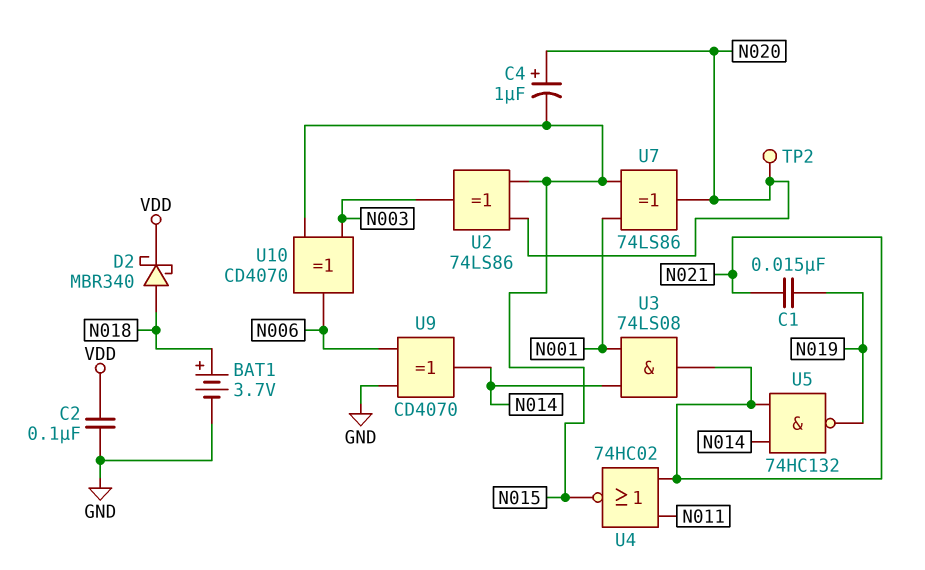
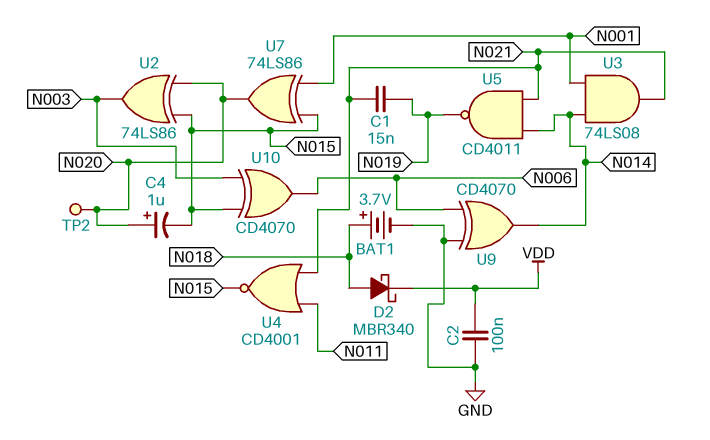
U4: NOR 74HC02 (in N011, in N021, out N015) -> NOR CD4001 (in N011, in N021, out N015)
U5: NAND 74HC132 (in N014, in N021, out N019) -> NAND CD4011 (in N014, in N021, out N019)

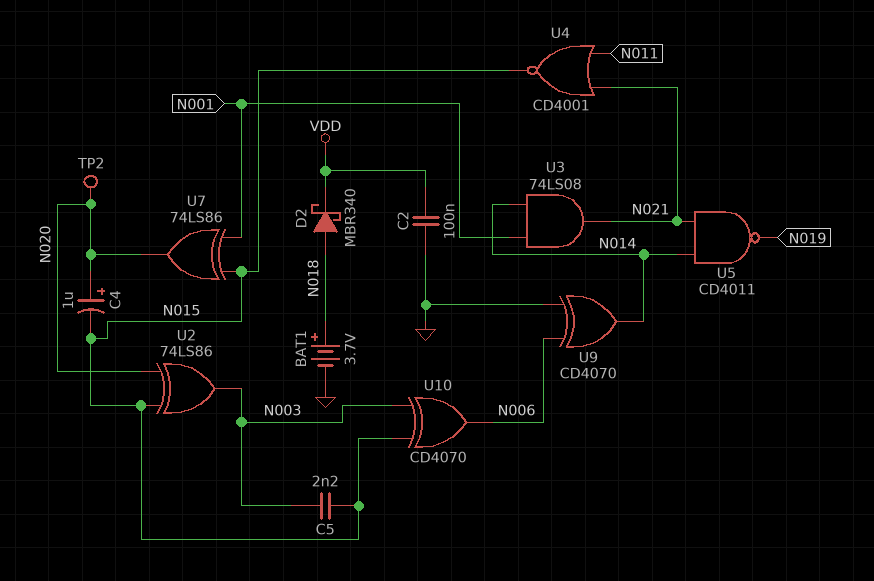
C1: 15nF (N019, N021) -> none
C5: none -> 2.2nF (N003, N015)

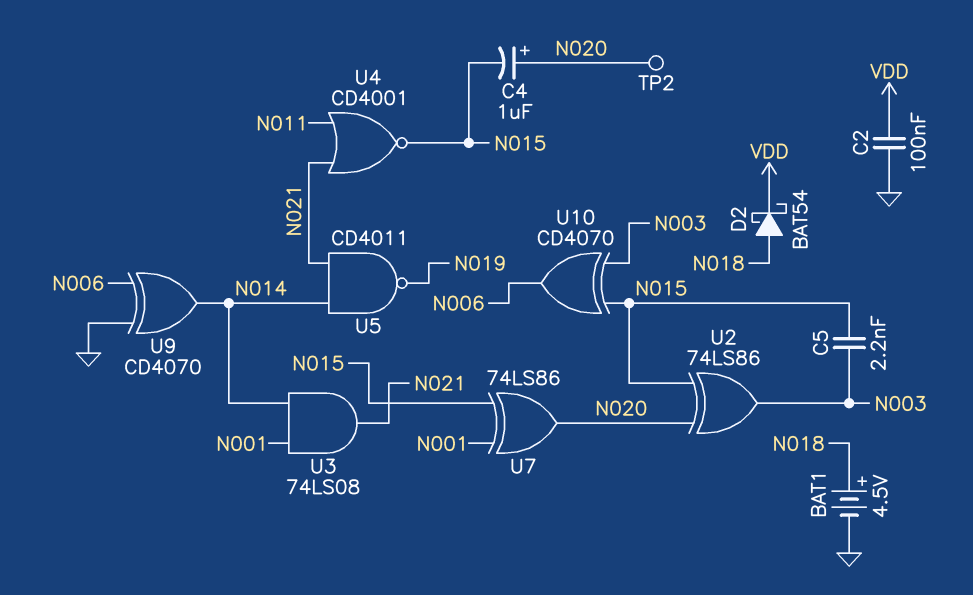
BAT1: 3.7V (plus N018, minus GND) -> 4.5V (plus N018, minus GND)
D2: schottky MBR340 (A N018, K VDD) -> schottky BAT54 (A N018, K VDD)

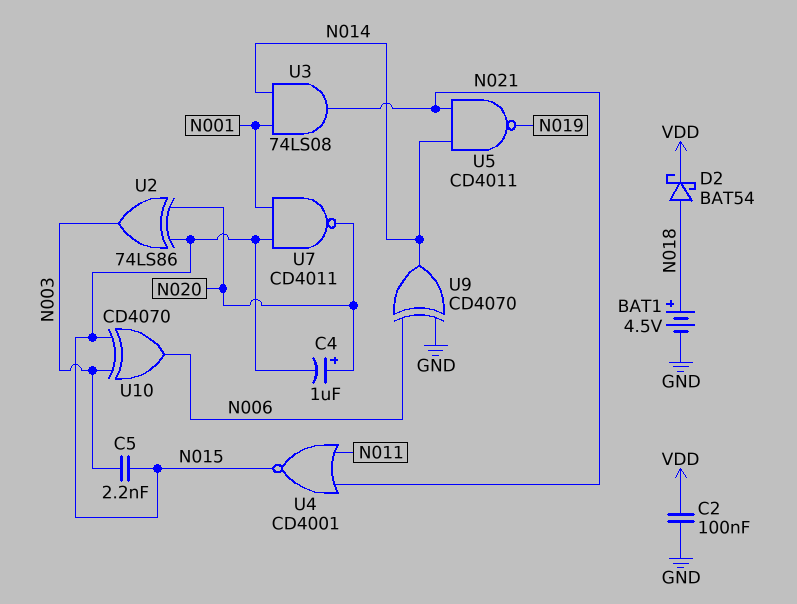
TP2: test point (N020) -> none
U7: XOR 74LS86 (in N001, in N015, out N020) -> NAND CD4011 (in N001, in N015, out N020)

